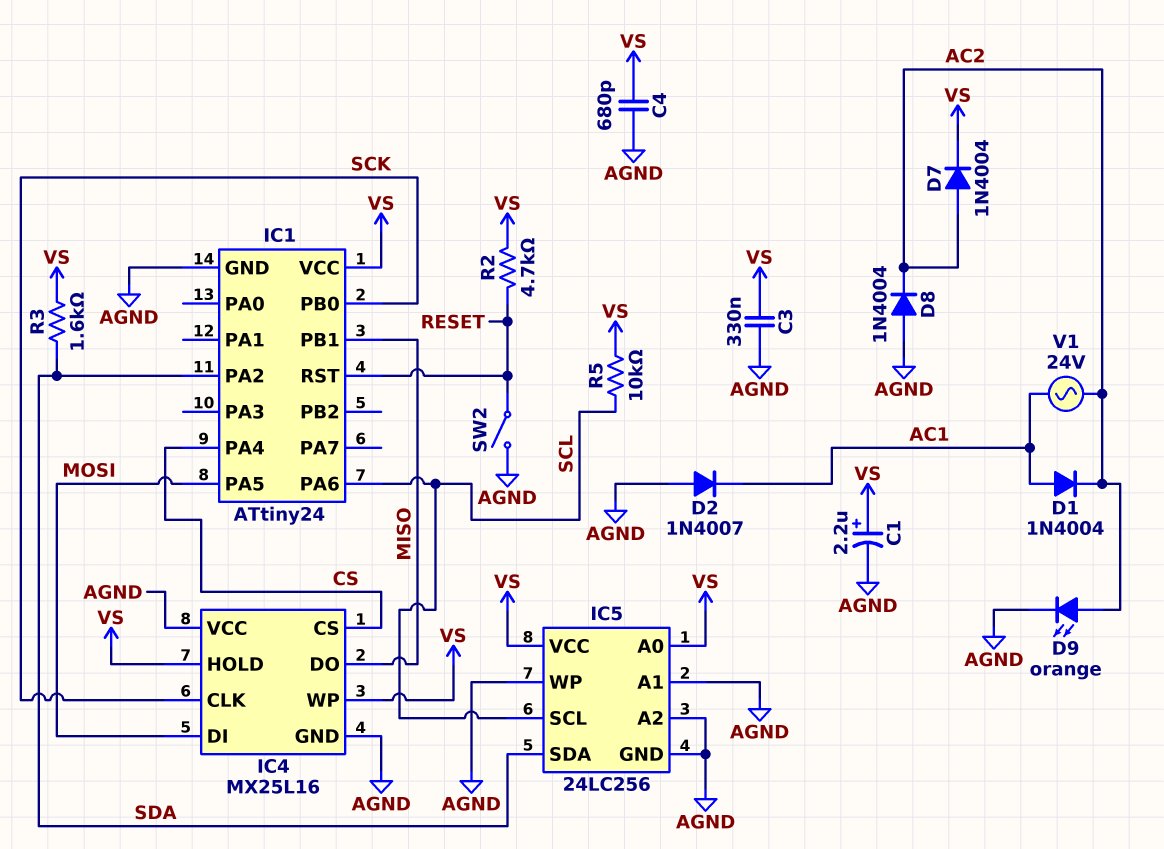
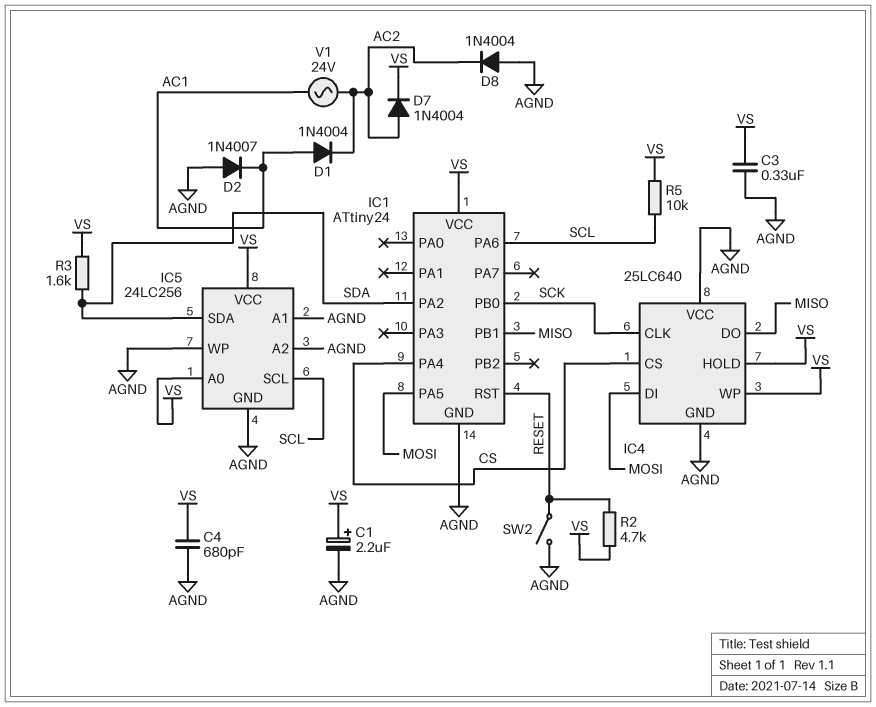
D9: LED orange (A AC2, K AGND) -> none
IC4: MX25L16 -> 25LC640

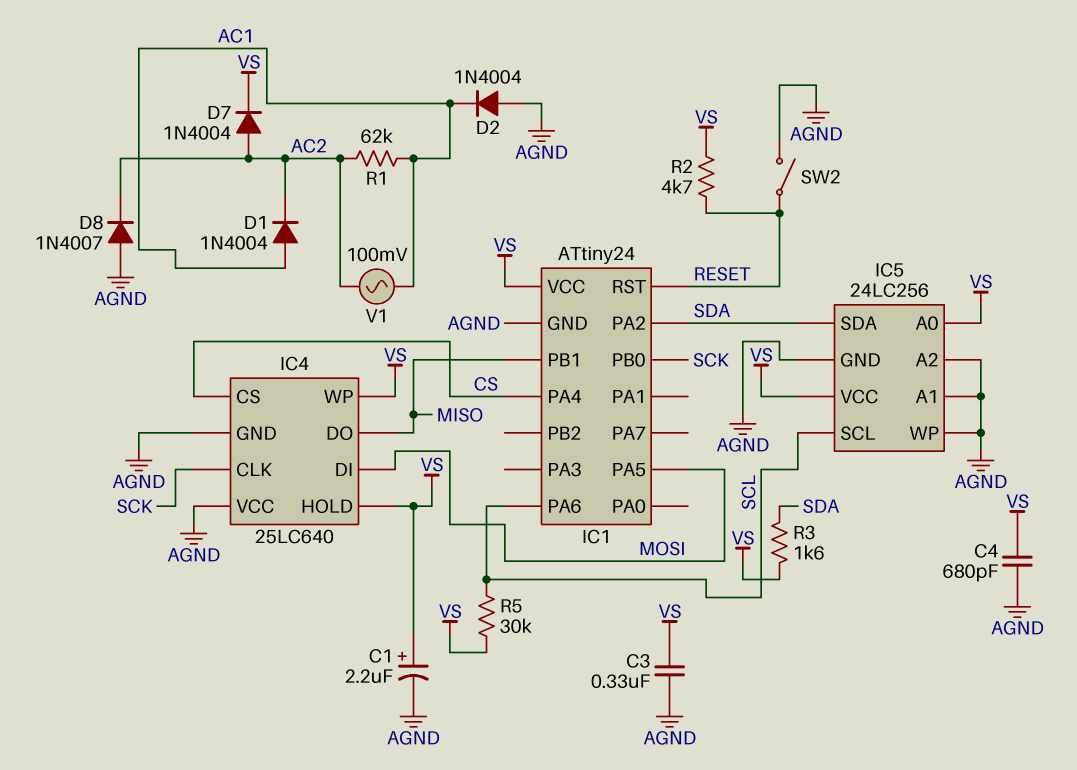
D2: diode 1N4007 (A AGND, K AC1) -> diode 1N4004 (A AGND, K AC1)
D8: diode 1N4004 (A AGND, K AC2) -> diode 1N4007 (A AGND, K AC2)
R1: none -> 62k (AC1, AC2)
R5: 10k (SCL, VS) -> 30k (SCL, VS)
V1: AC 24V (AC1, AC2) -> AC 100mV (AC1, AC2)

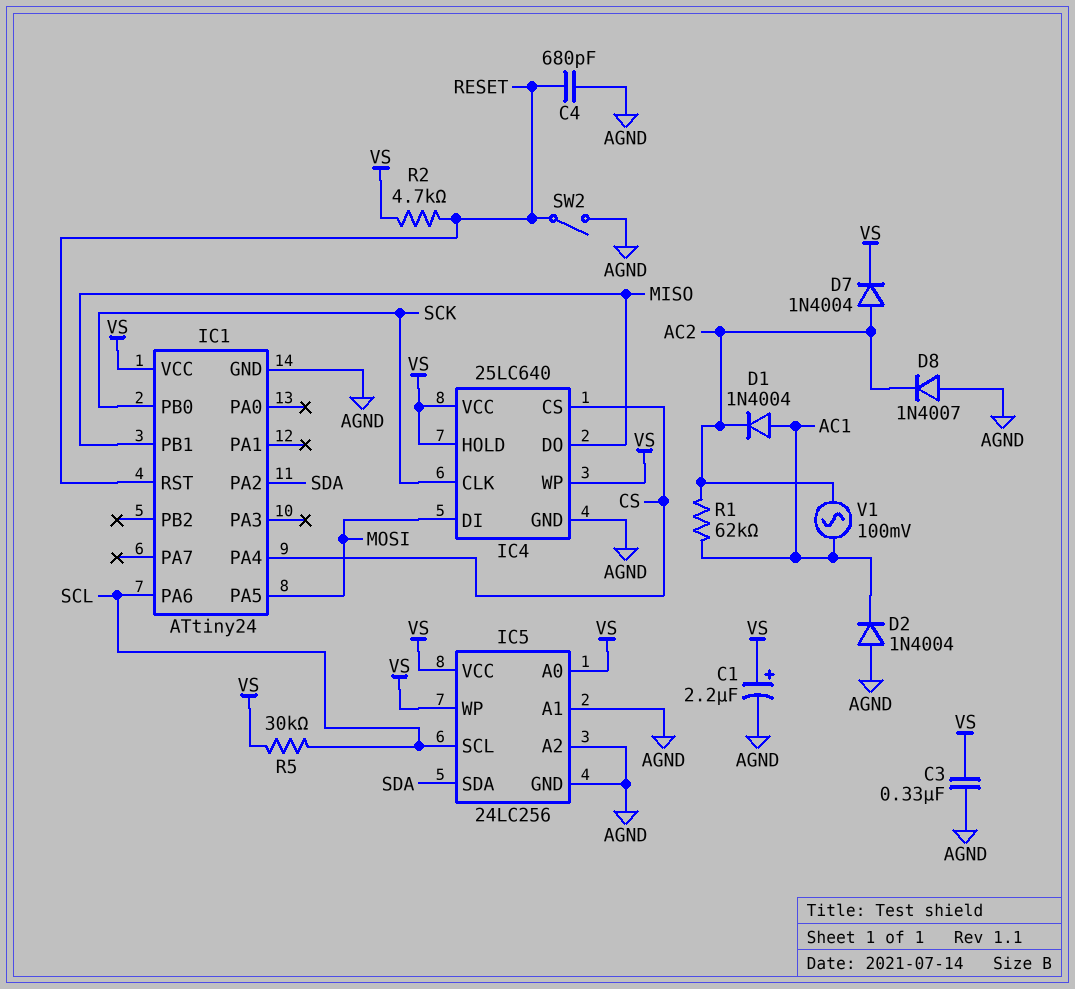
C4: 680pF (AGND, VS) -> 680pF (AGND, RESET)
IC4 pin VCC: AGND -> VS
IC5 pin WP: AGND -> VS
R3: 1.6k (SDA, VS) -> none

